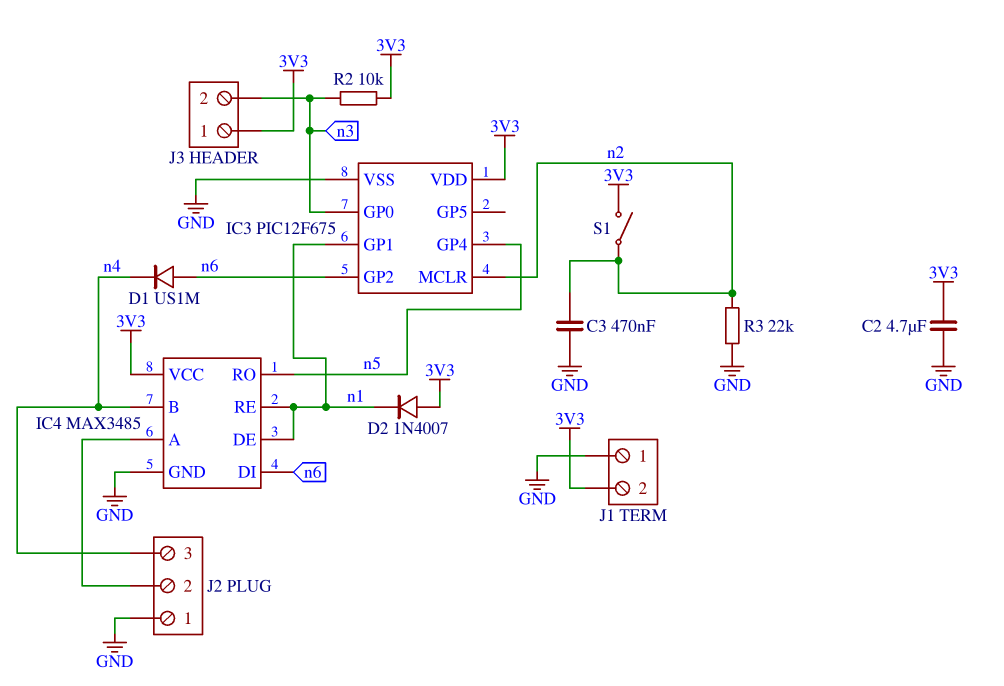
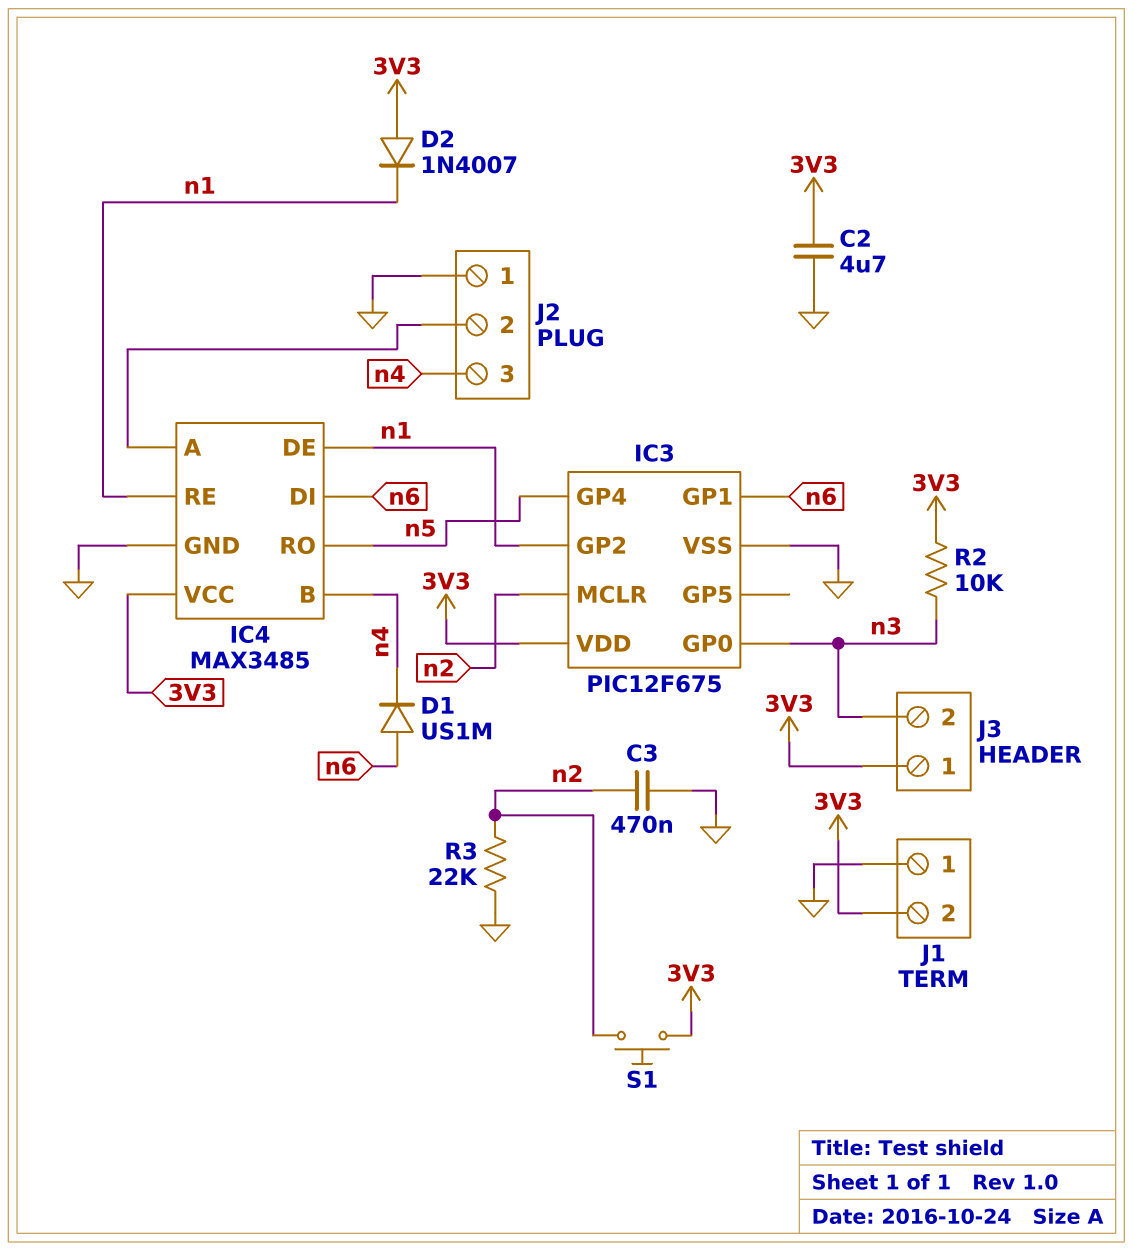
IC3 pin GP1: n1 -> n6
IC3 pin GP2: n6 -> n1
S1: switch (3V3, n2) -> button (3V3, n2)

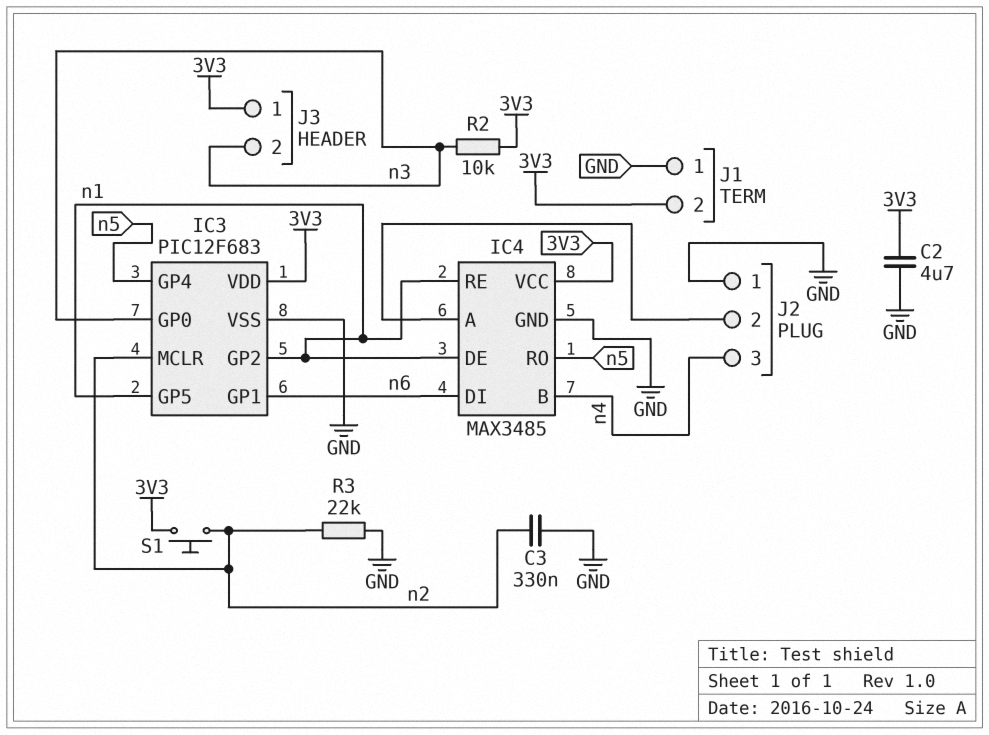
C3: 470nF (GND, n2) -> 330nF (GND, n2)
D1: diode US1M (A n6, K n4) -> none
D2: diode 1N4007 (A 3V3, K n1) -> none
IC3: PIC12F675 -> PIC12F683
IC3 pin GP5: none -> n1

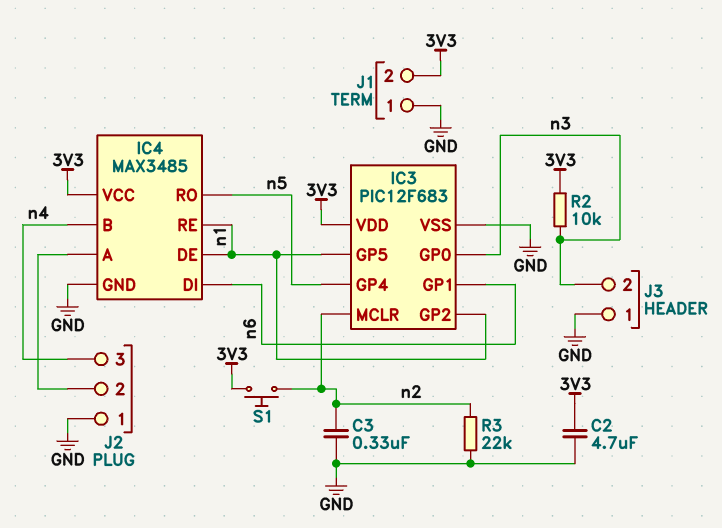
J3 pin 1: 3V3 -> GND

